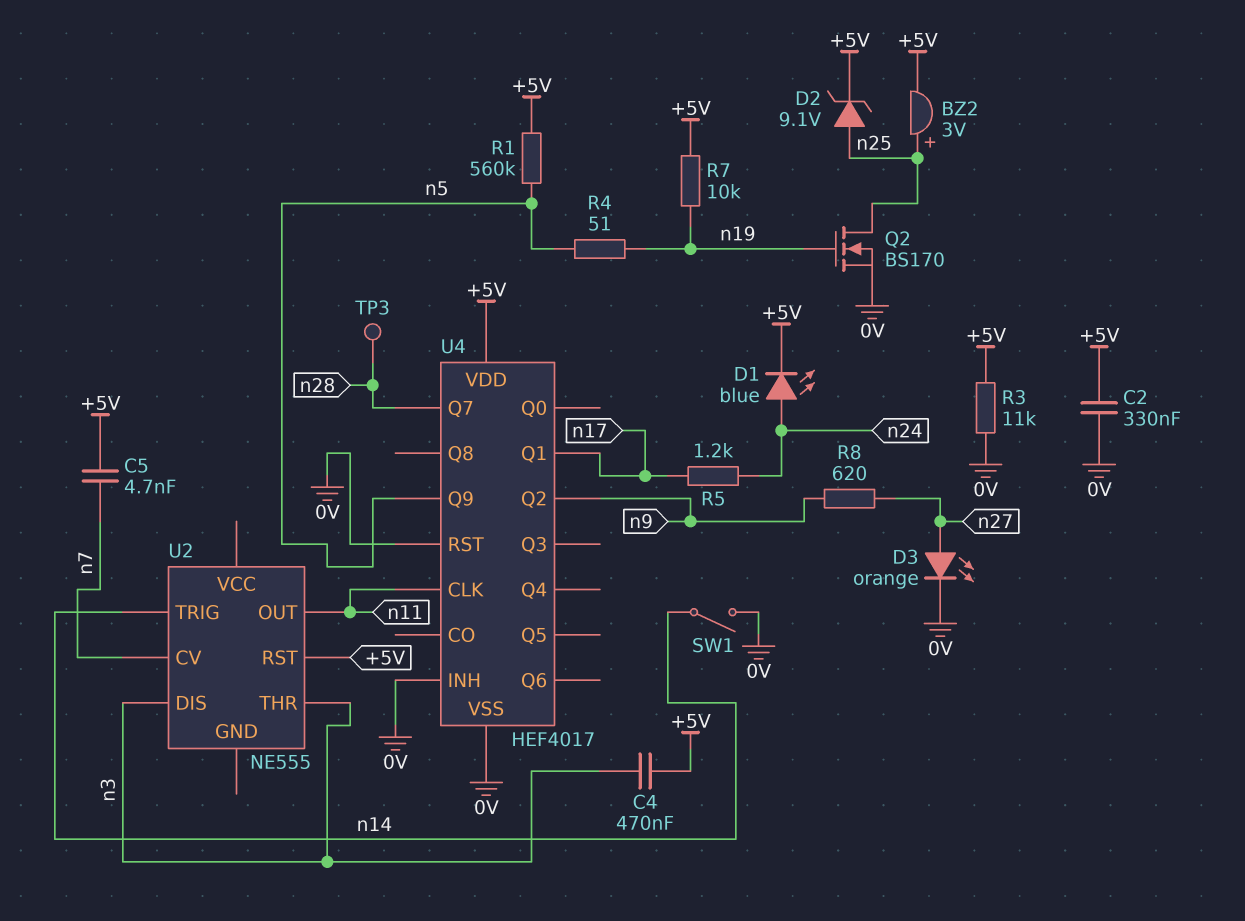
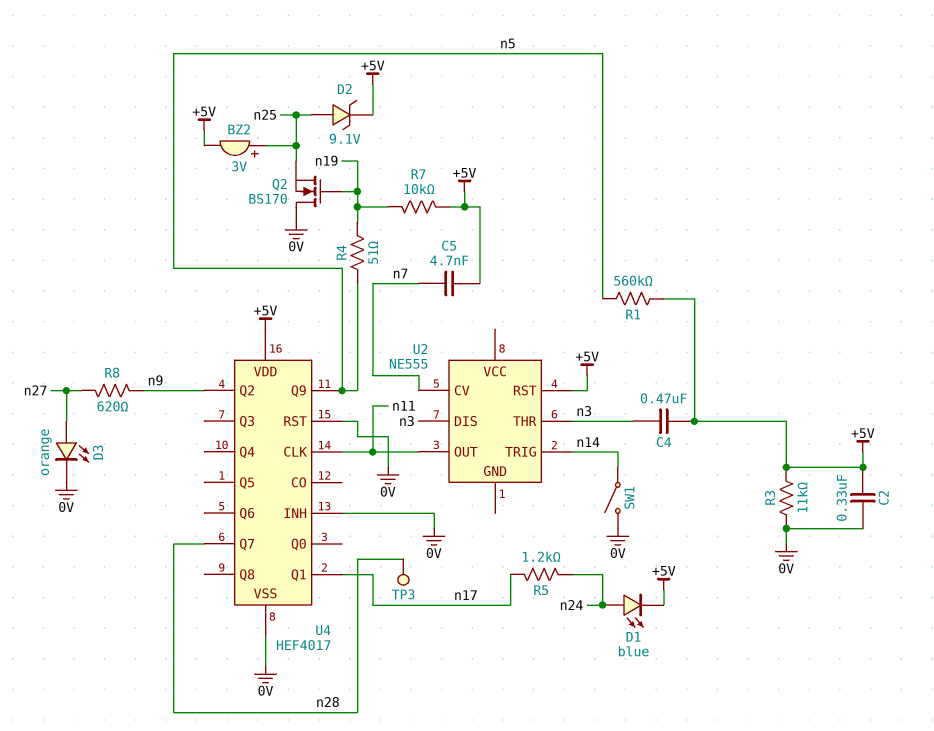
Q2: NMOS BS170 (G n19, D n25, S 0V) -> NMOS BS170 (G n19, D 0V, S n25)

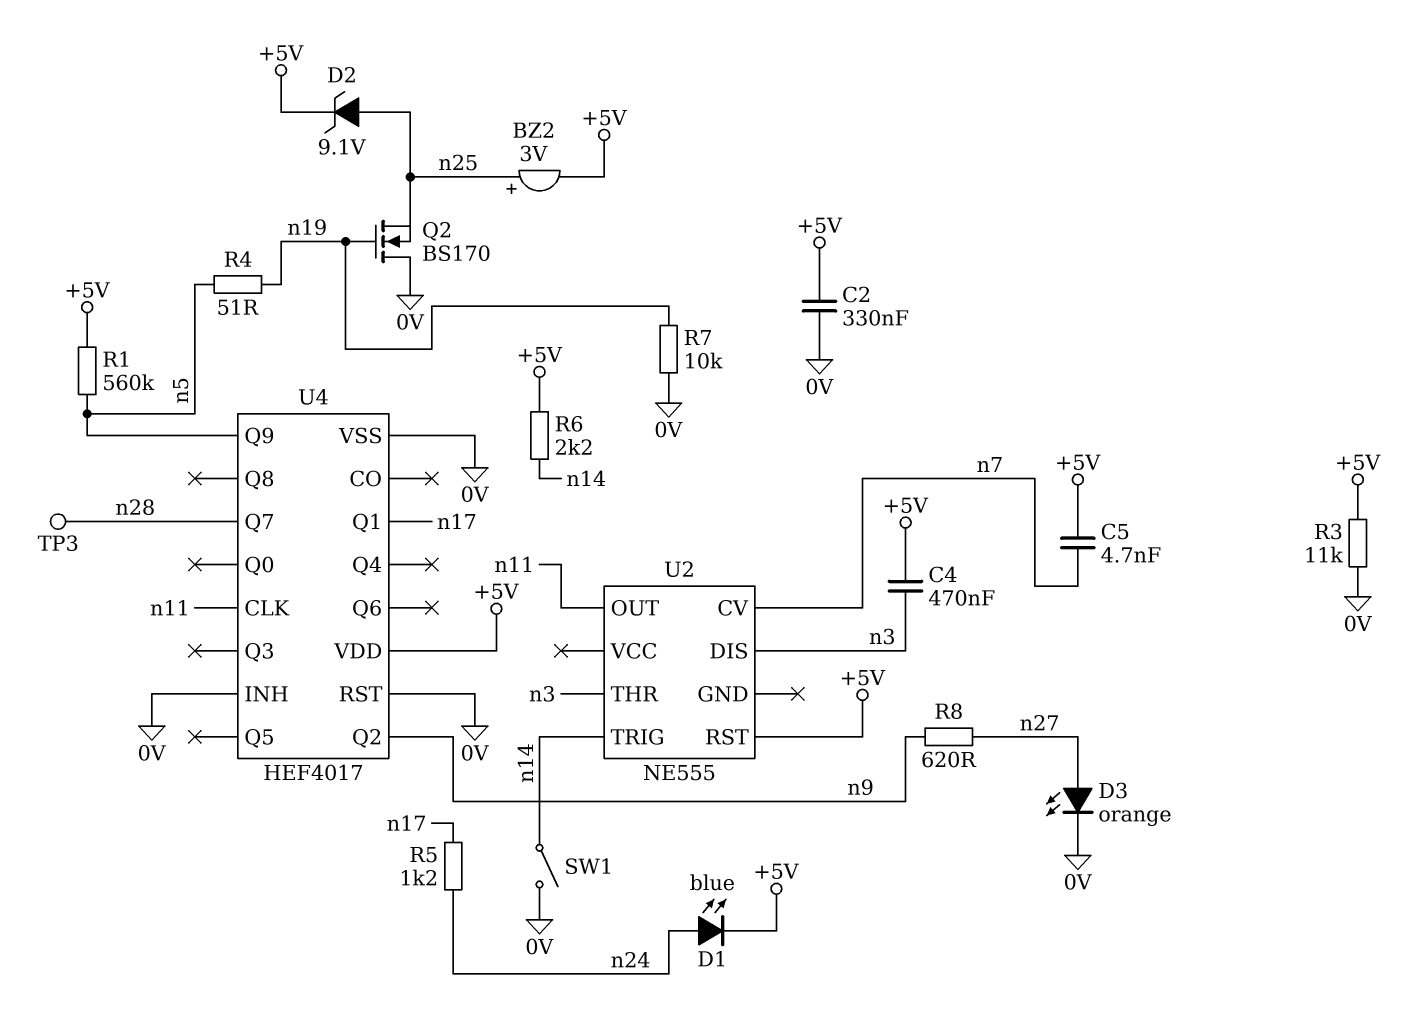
R6: none -> 2.2k (+5V, n14)
R7: 10k (+5V, n19) -> 10k (0V, n19)

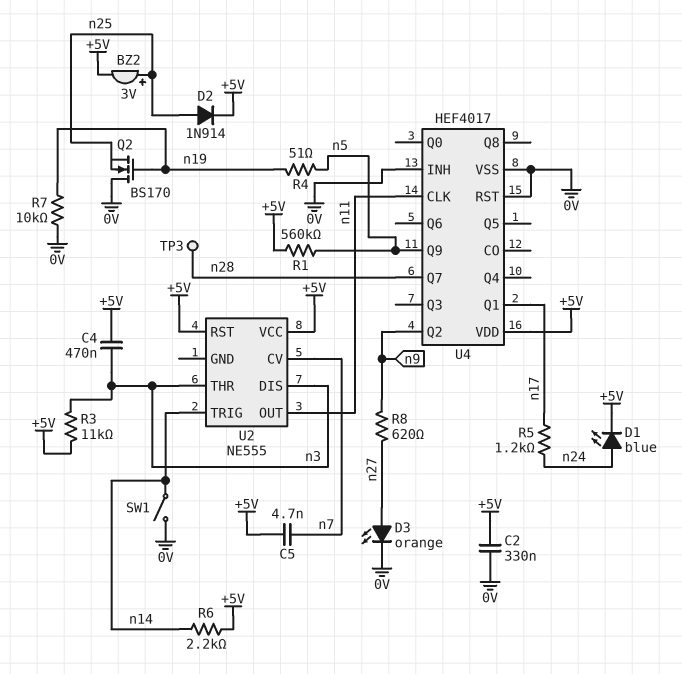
D2: zener 9.1V (A n25, K +5V) -> diode 1N914 (A n25, K +5V)
R3: 11k (+5V, 0V) -> 11k (+5V, n3)
U2 pin VCC: none -> +5V

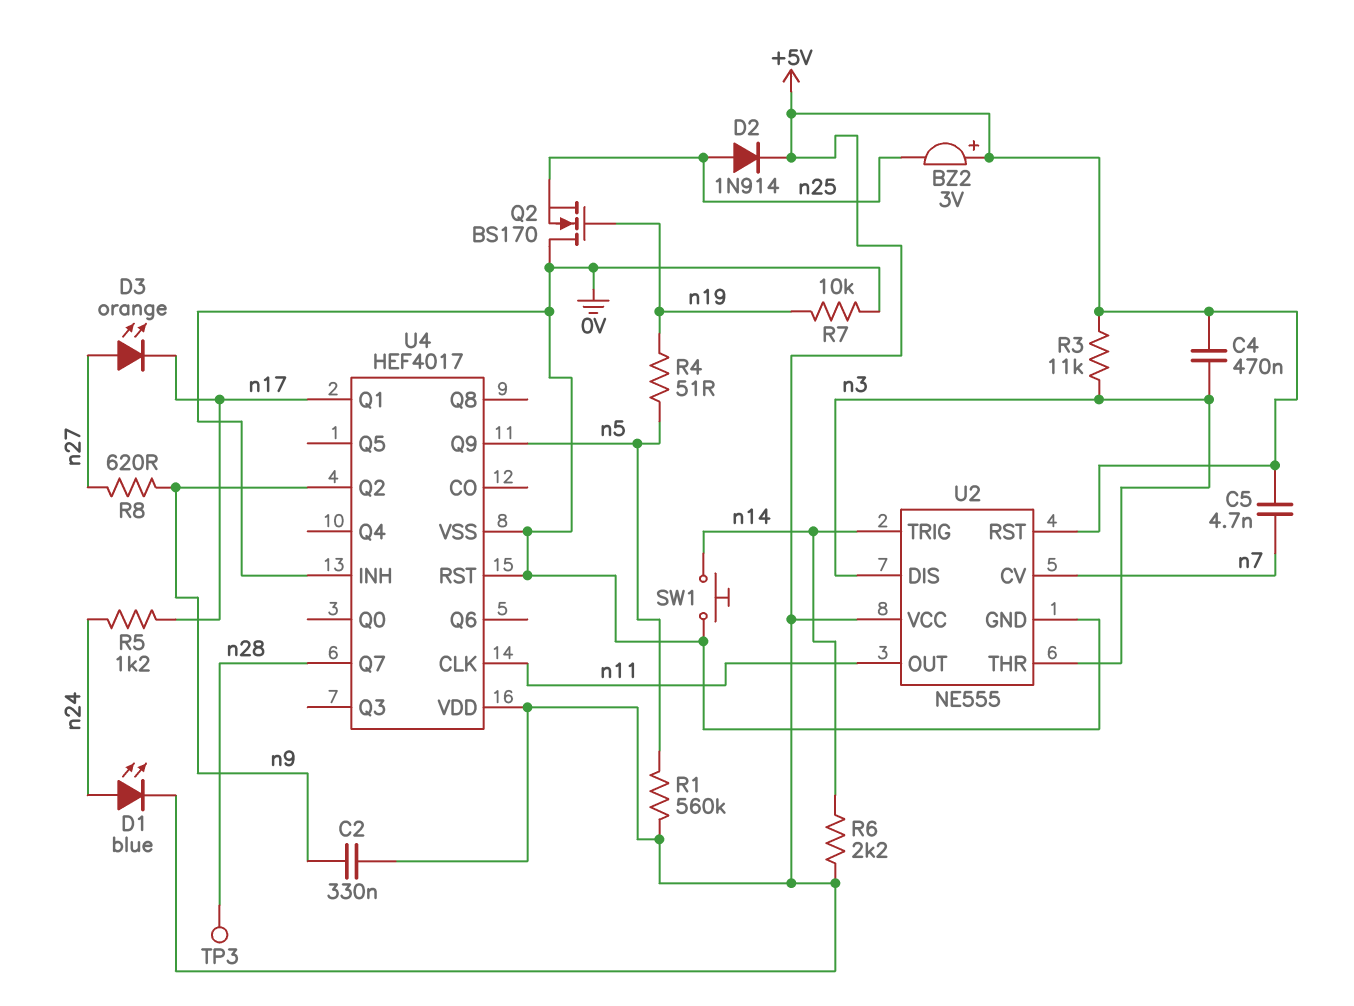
BZ2: buzzer 3V (plus n25, minus +5V) -> buzzer 3V (plus +5V, minus n25)
C2: 330nF (+5V, 0V) -> 330nF (+5V, n9)
D3: LED orange (A n27, K 0V) -> LED orange (A n27, K n17)
SW1: switch (0V, n14) -> button (0V, n14)
U2 pin GND: none -> 0V

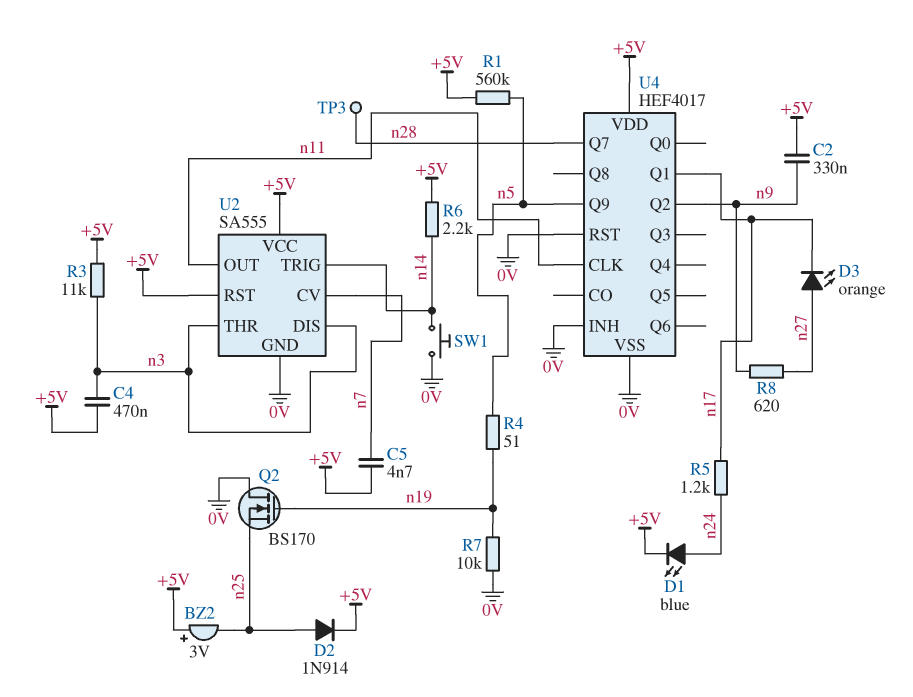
U2: NE555 -> SA555

